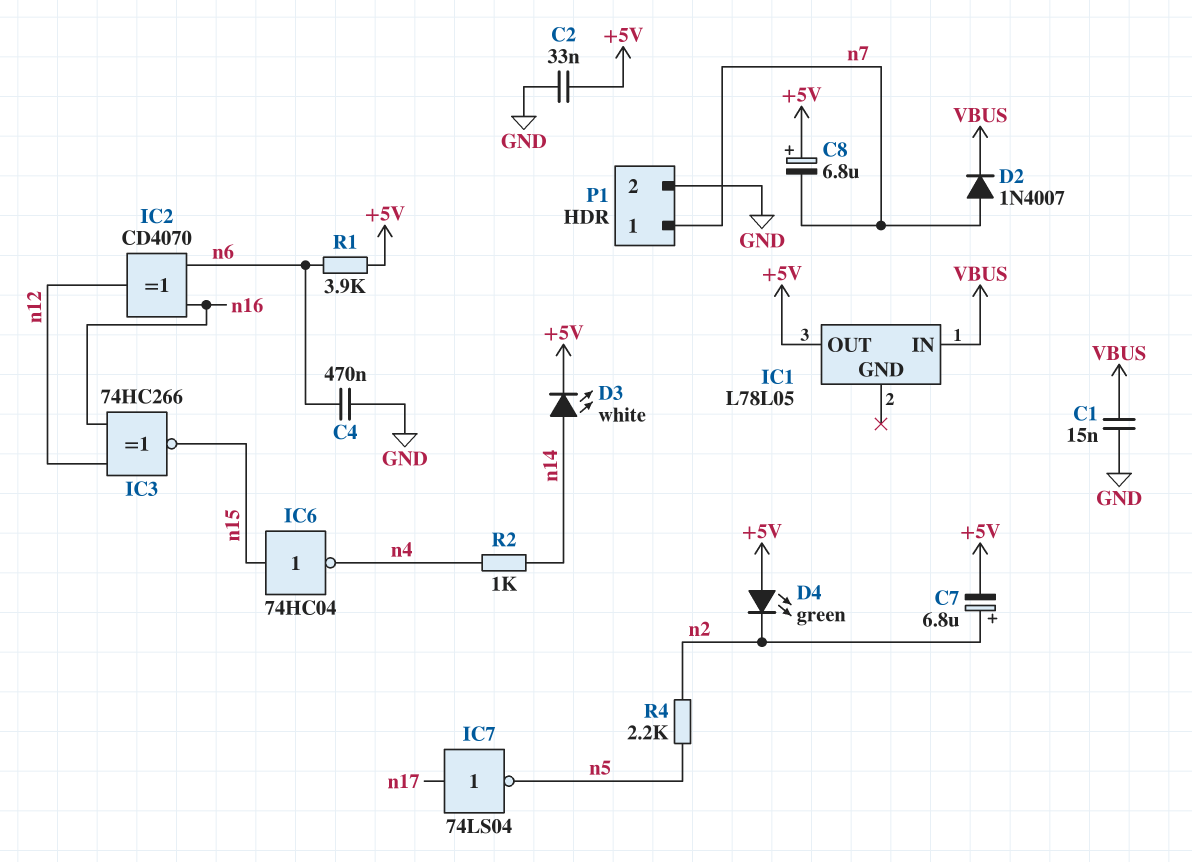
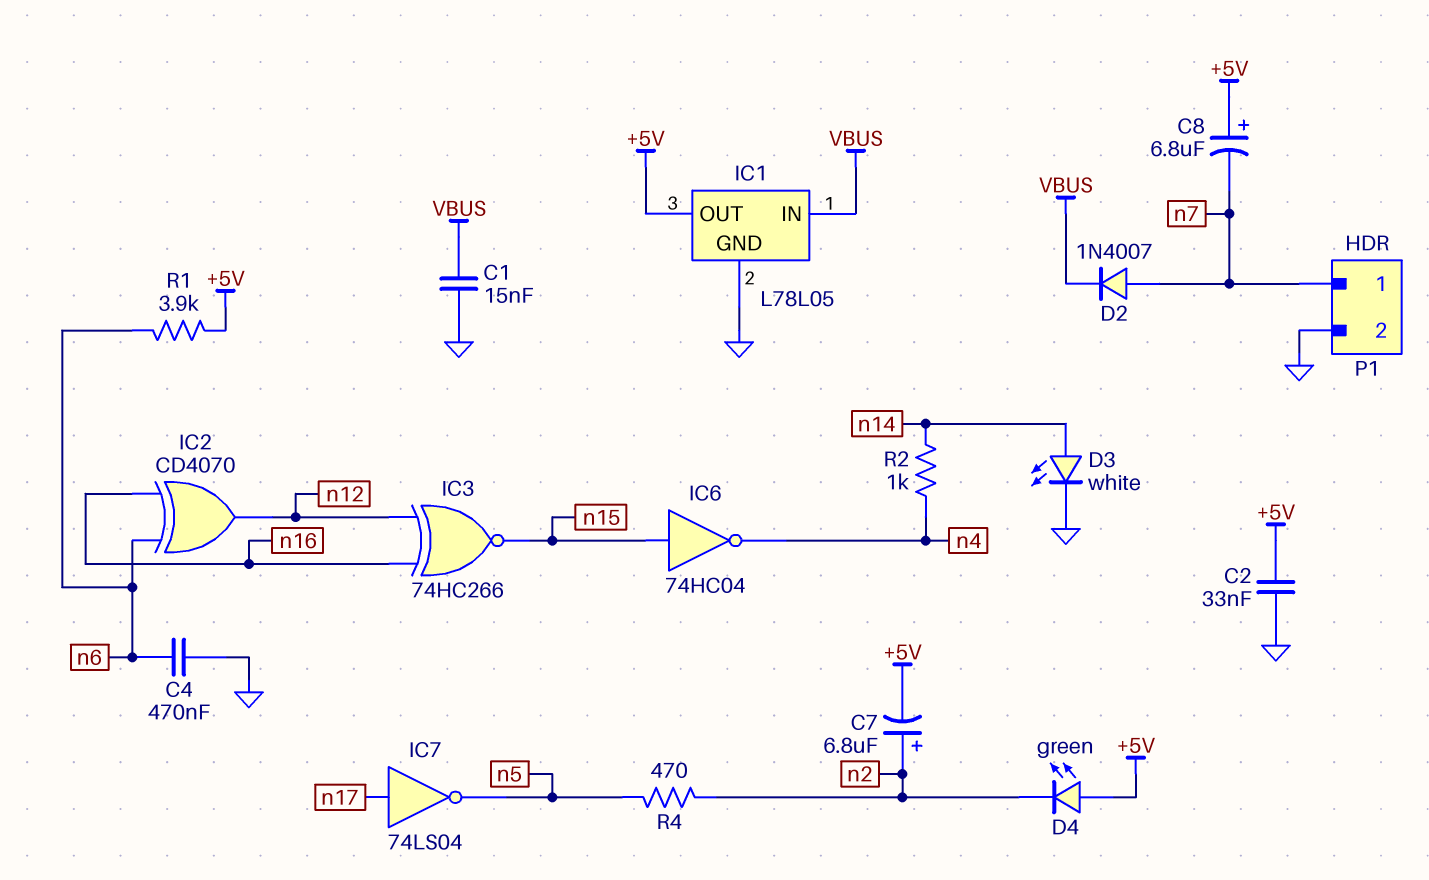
D3: LED white (A n14, K +5V) -> LED white (A n14, K GND)
IC1 pin GND: none -> GND
R4: 2.2k (n2, n5) -> 470 (n2, n5)

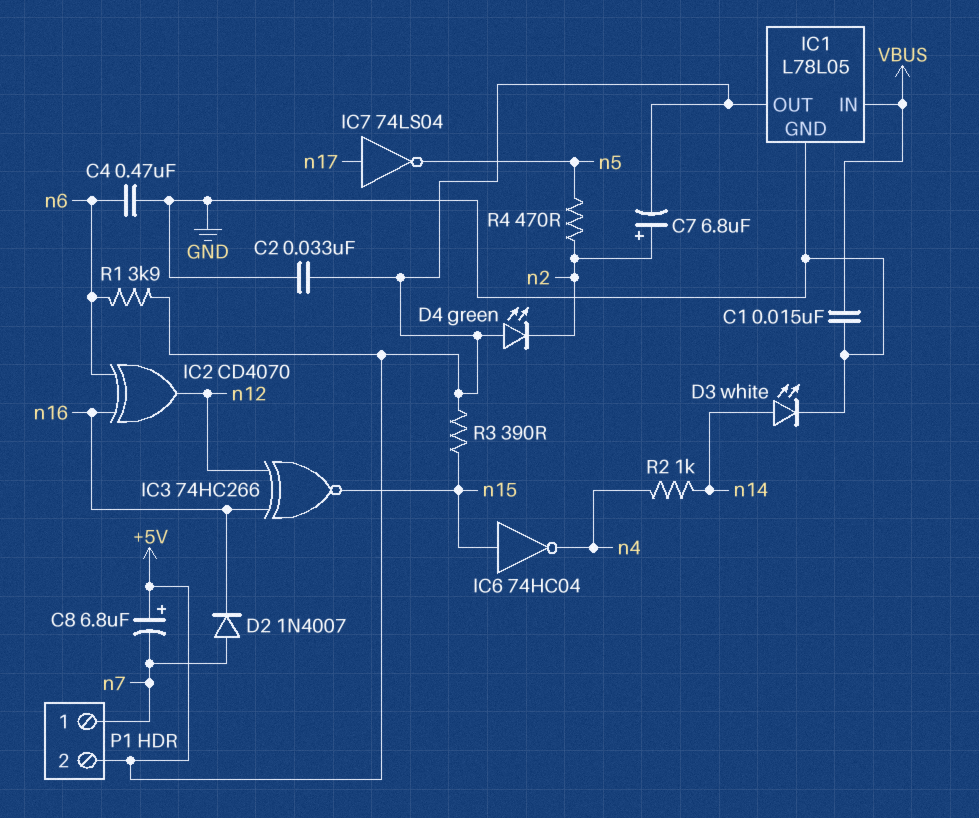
D2: diode 1N4007 (A n7, K VBUS) -> diode 1N4007 (A n7, K n16)
P1 pin 2: GND -> +5V
R3: none -> 390 (+5V, n15)

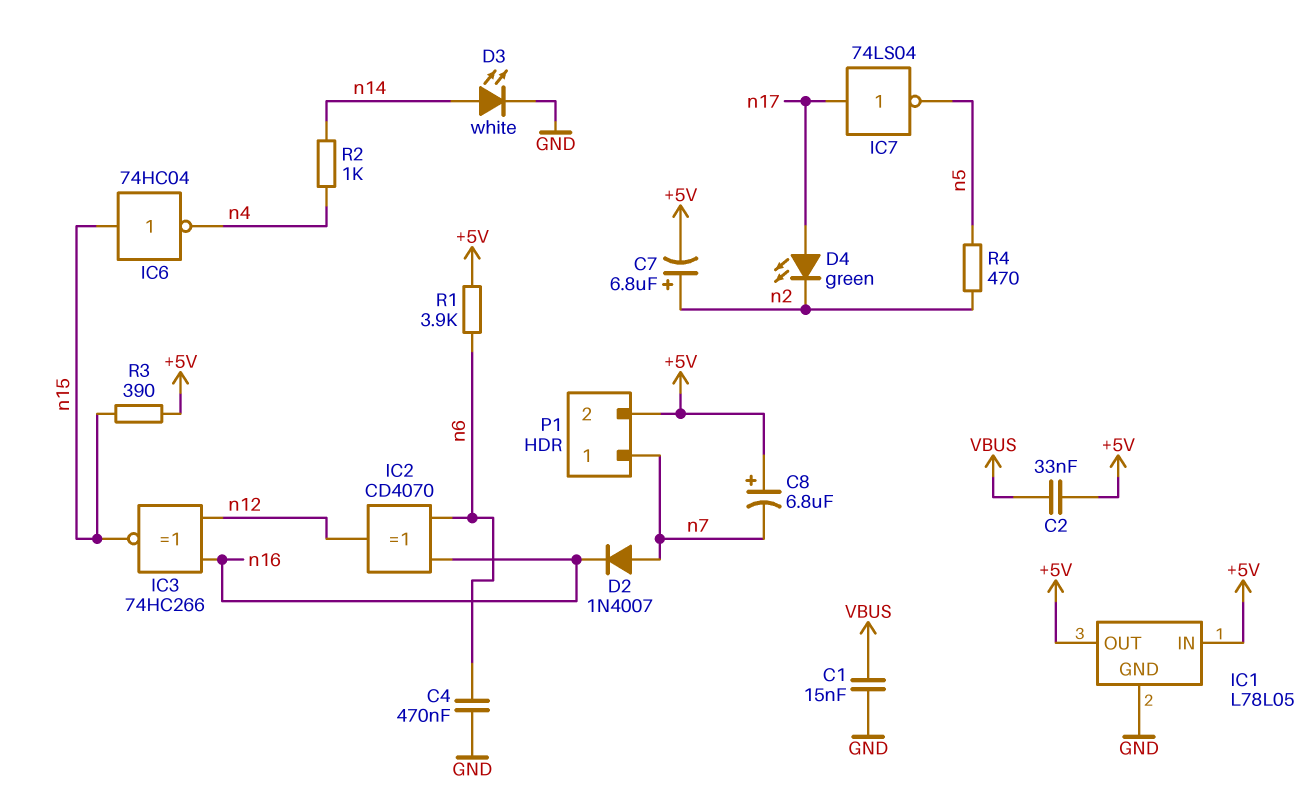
C2: 33nF (+5V, GND) -> 33nF (+5V, VBUS)
D4: LED green (A +5V, K n2) -> LED green (A n17, K n2)
IC1 pin IN: VBUS -> +5V

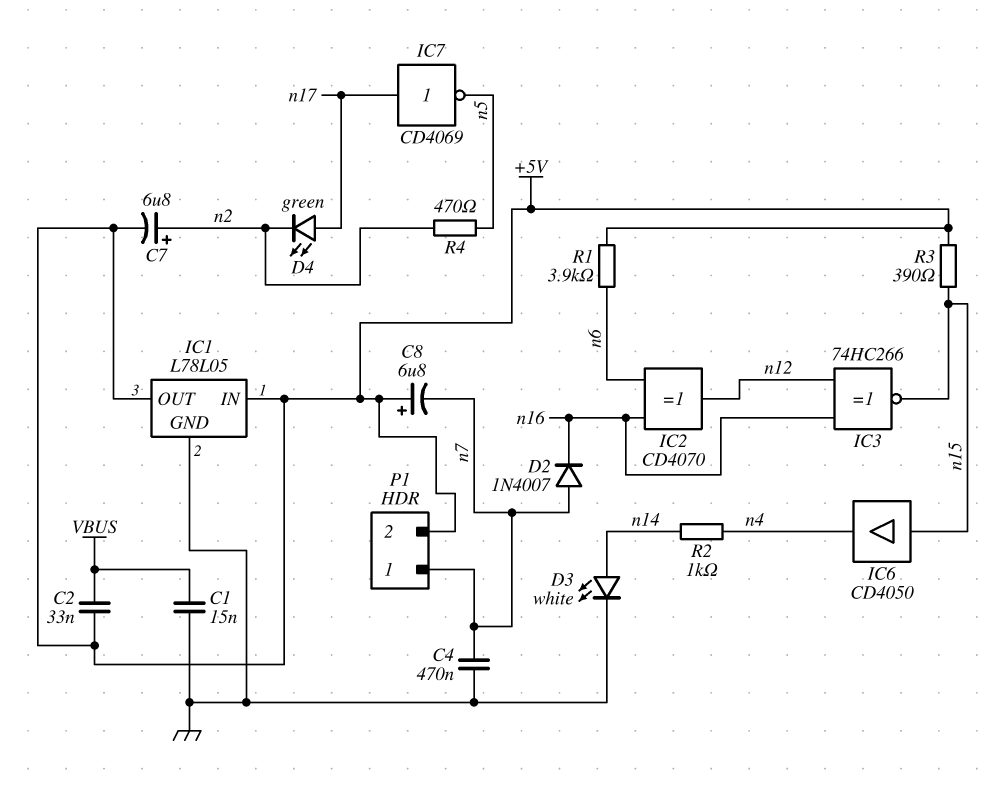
C4: 470nF (GND, n6) -> 470nF (GND, n7)
IC6: NOT 74HC04 (in n15, out n4) -> buffer CD4050 (in n15, out n4)
IC7: NOT 74LS04 (in n17, out n5) -> NOT CD4069 (in n17, out n5)

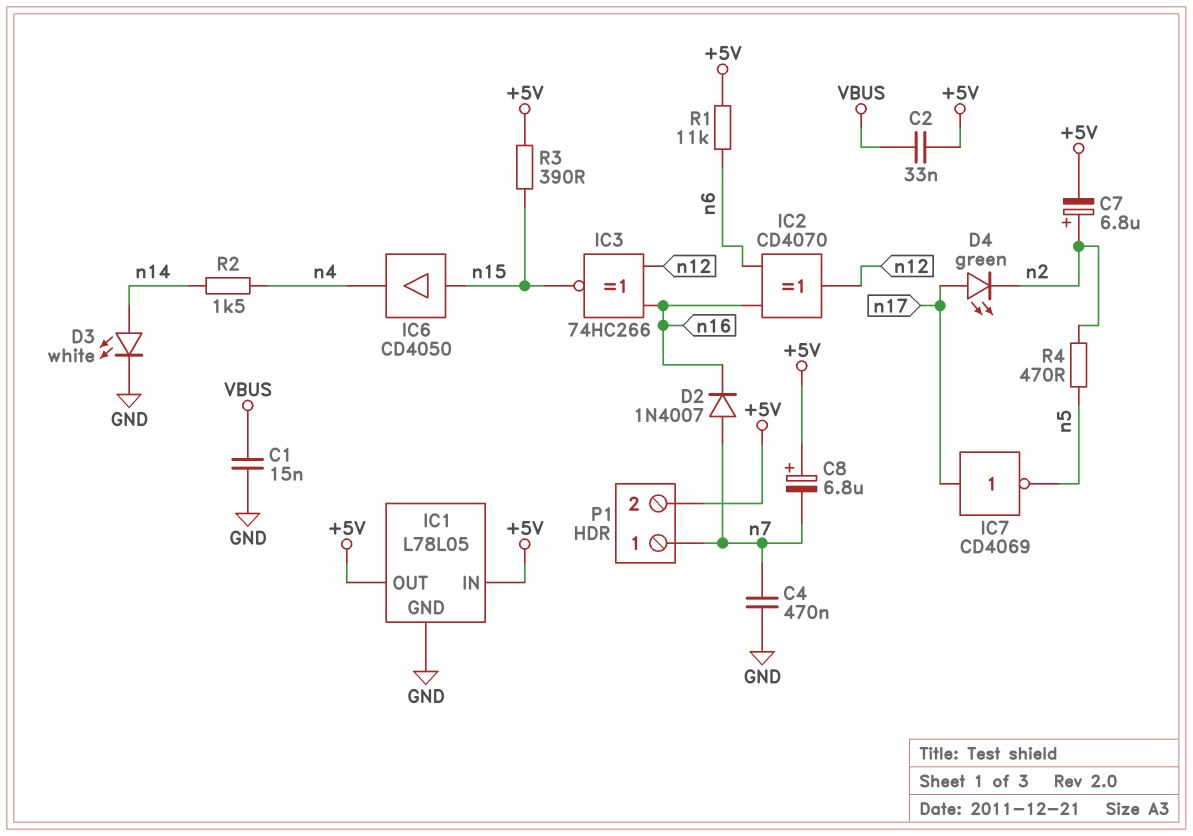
R1: 3.9k (+5V, n6) -> 11k (+5V, n6)
R2: 1k (n4, n14) -> 1.5k (n4, n14)

